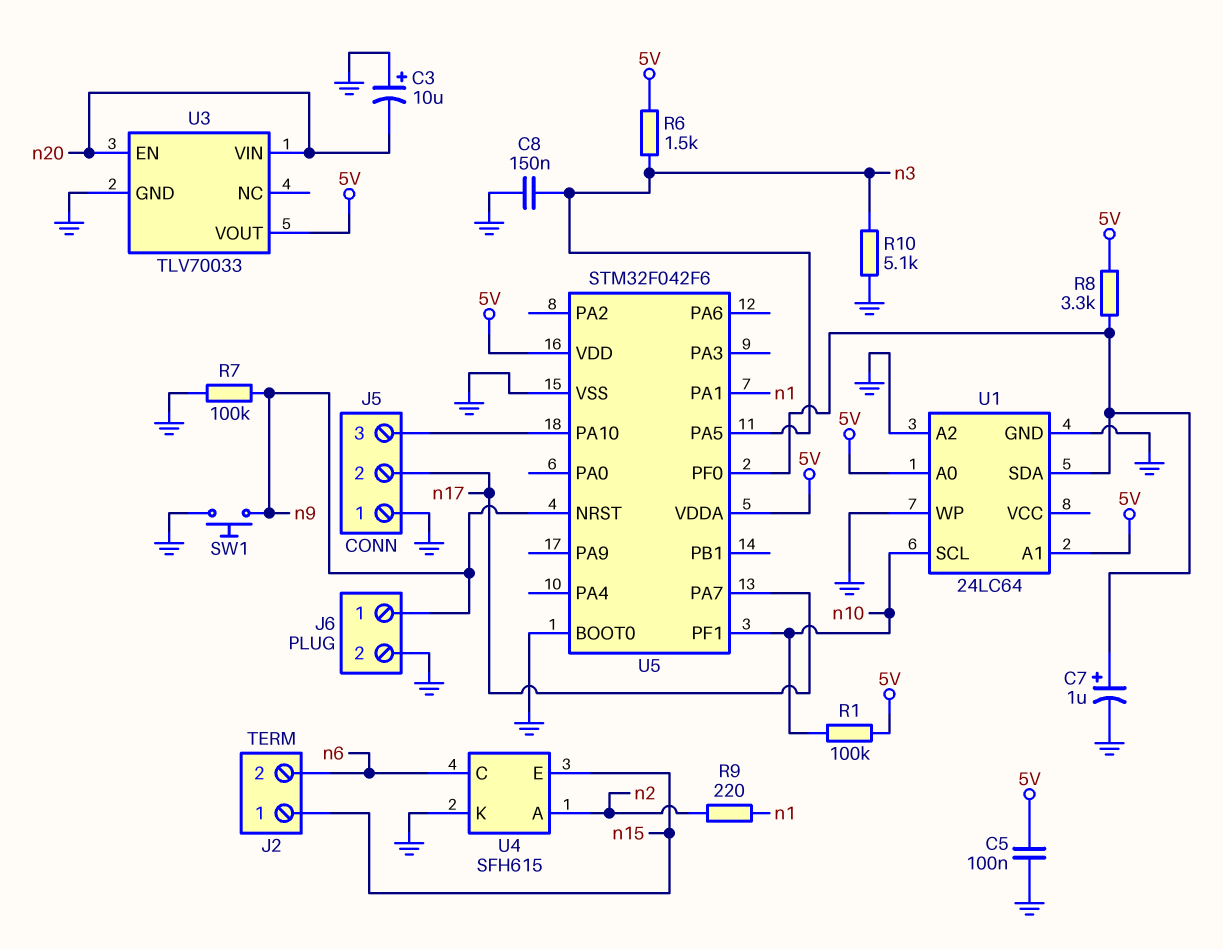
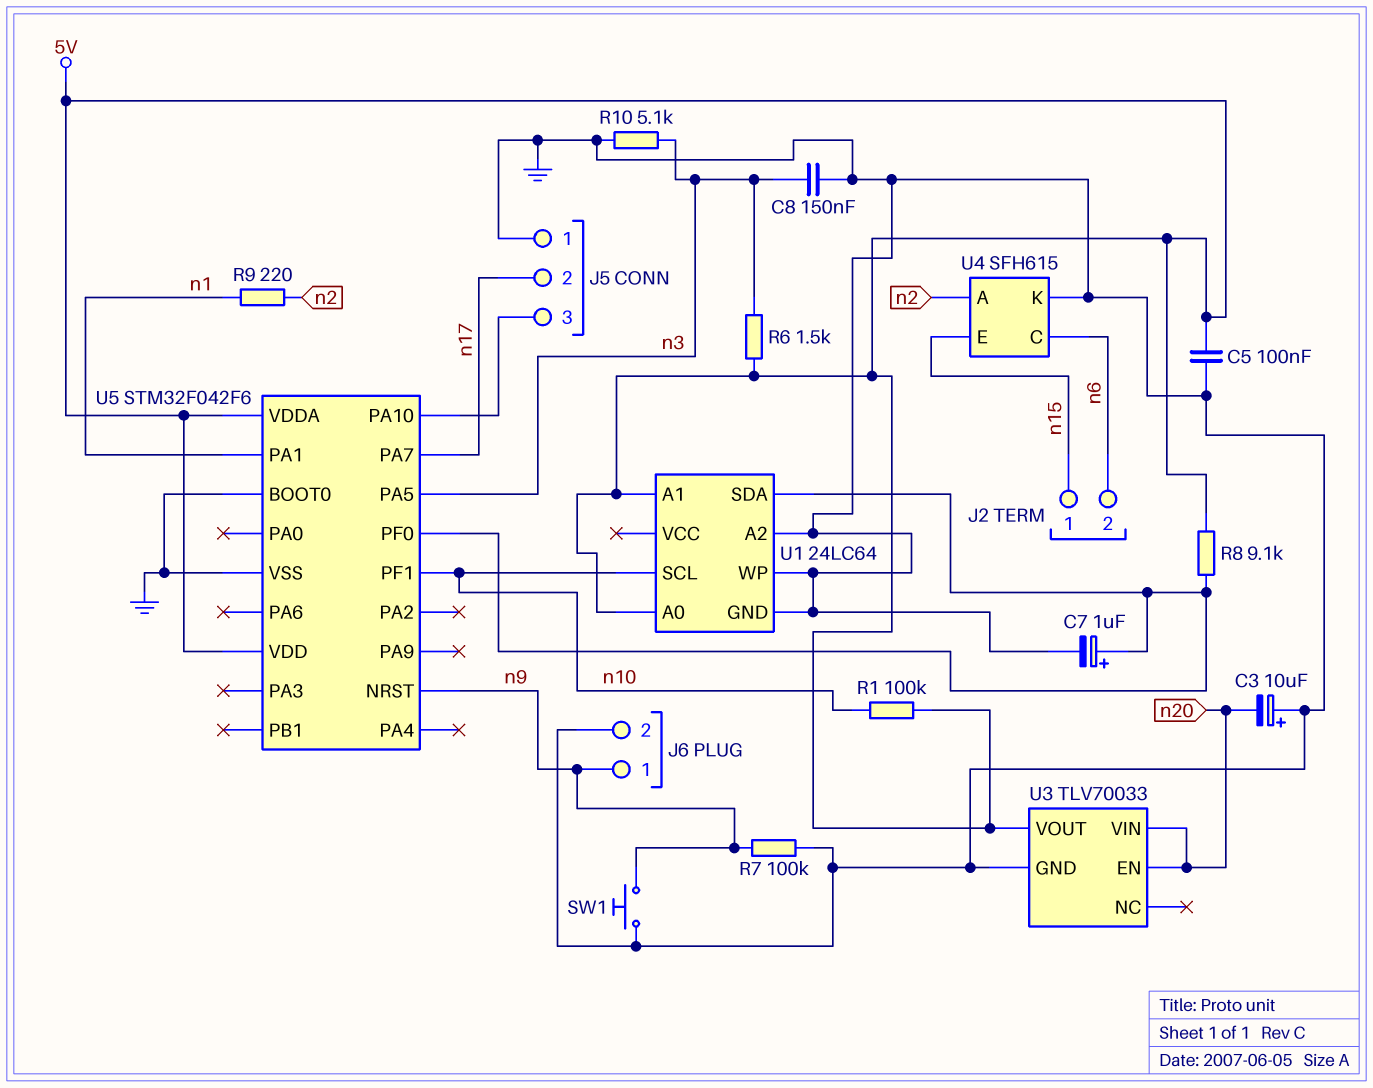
R8: 3.3k (5V, U1/SDA) -> 9.1k (5V, U1/SDA)

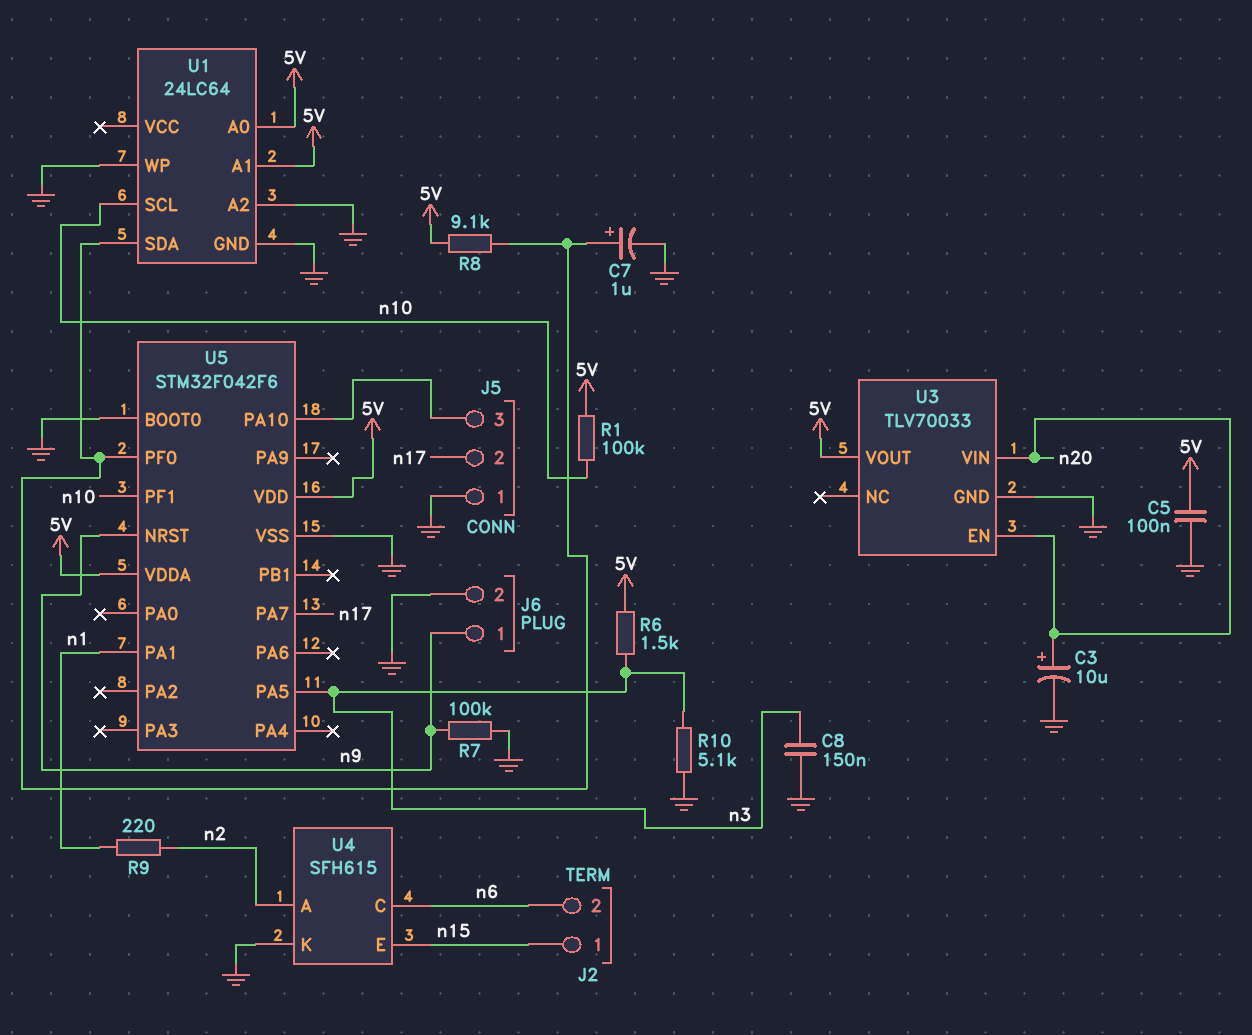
C3: 10uF (plus GND, minus n20) -> 10uF (plus n20, minus GND)
SW1: button (GND, n9) -> none

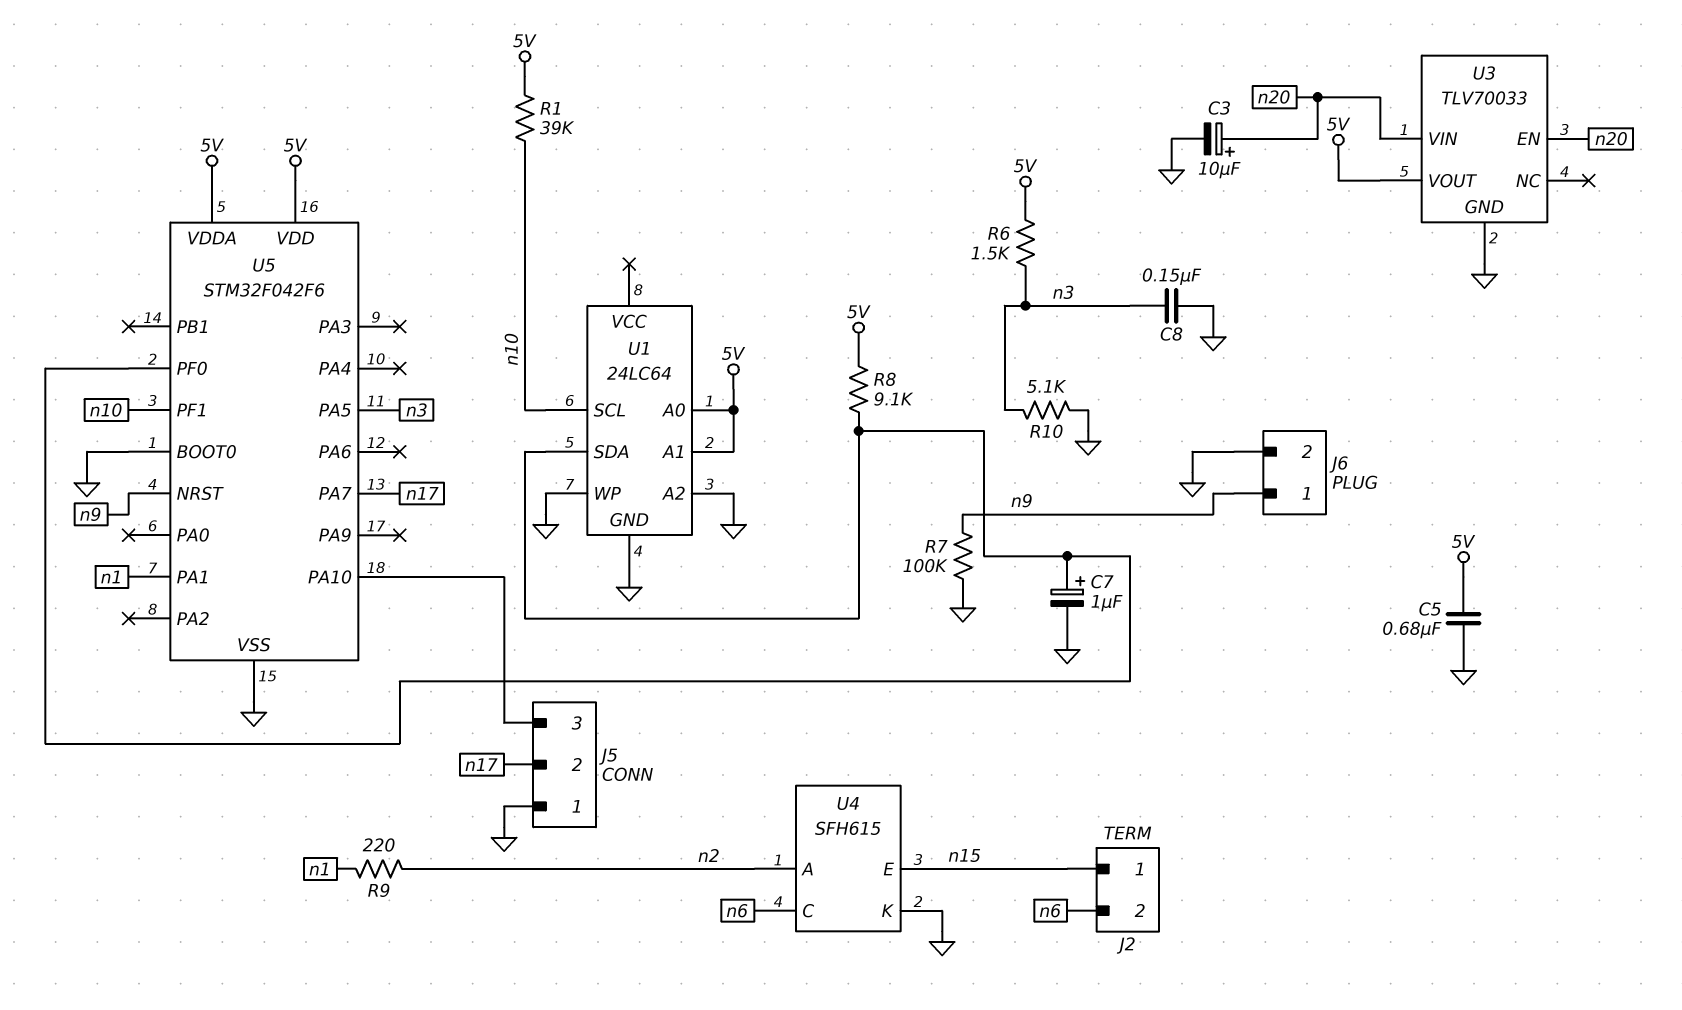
C5: 100nF (5V, GND) -> 680nF (5V, GND)
R1: 100k (5V, n10) -> 39k (5V, n10)

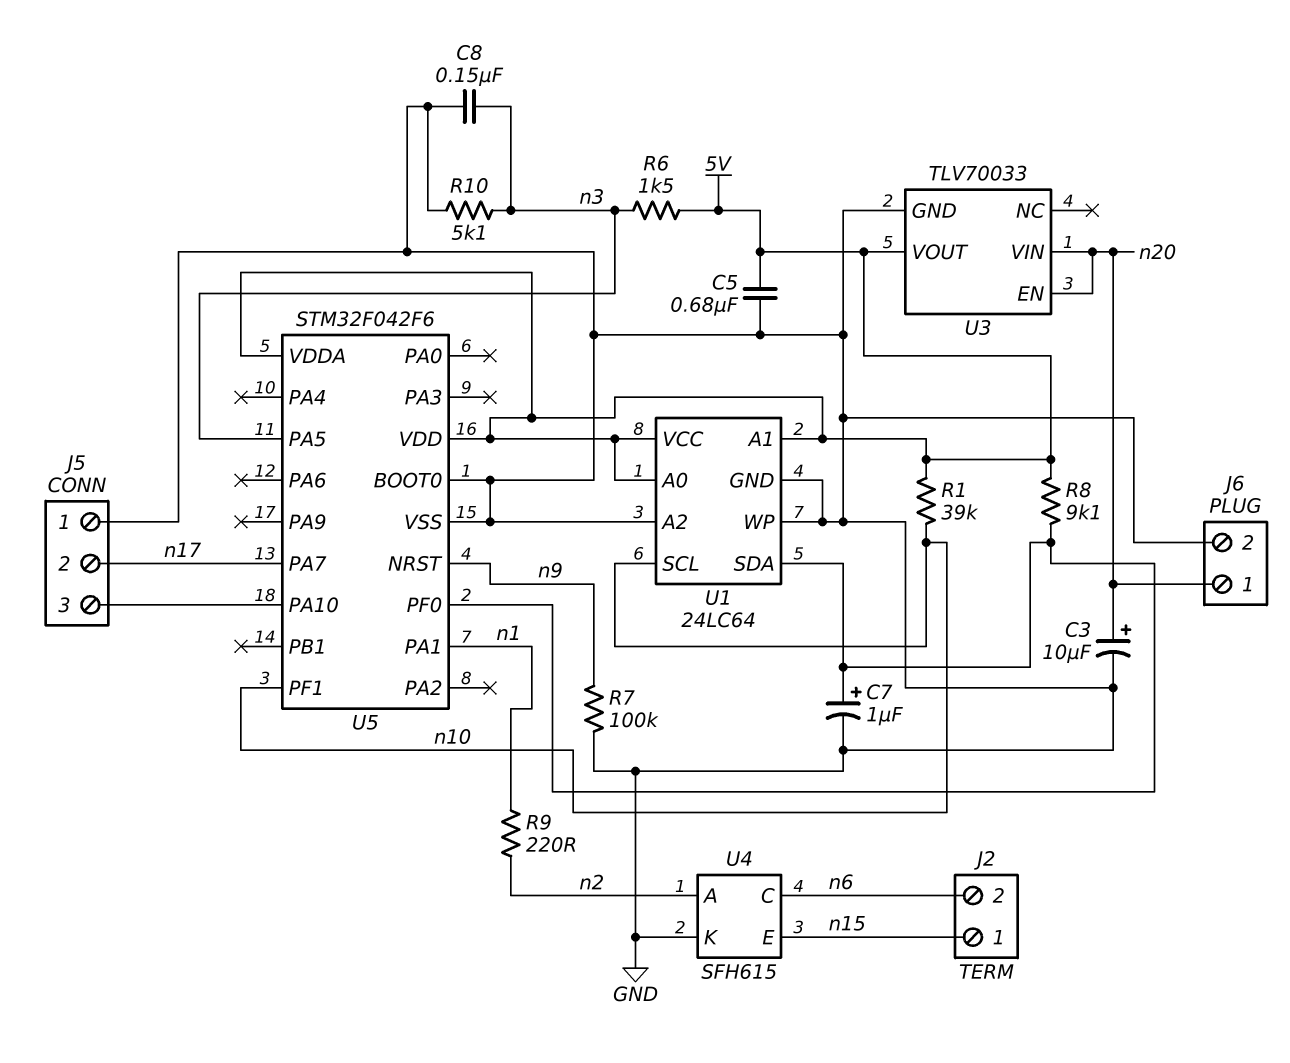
J6 pin 1: n9 -> n20
U1 pin VCC: none -> 5V

